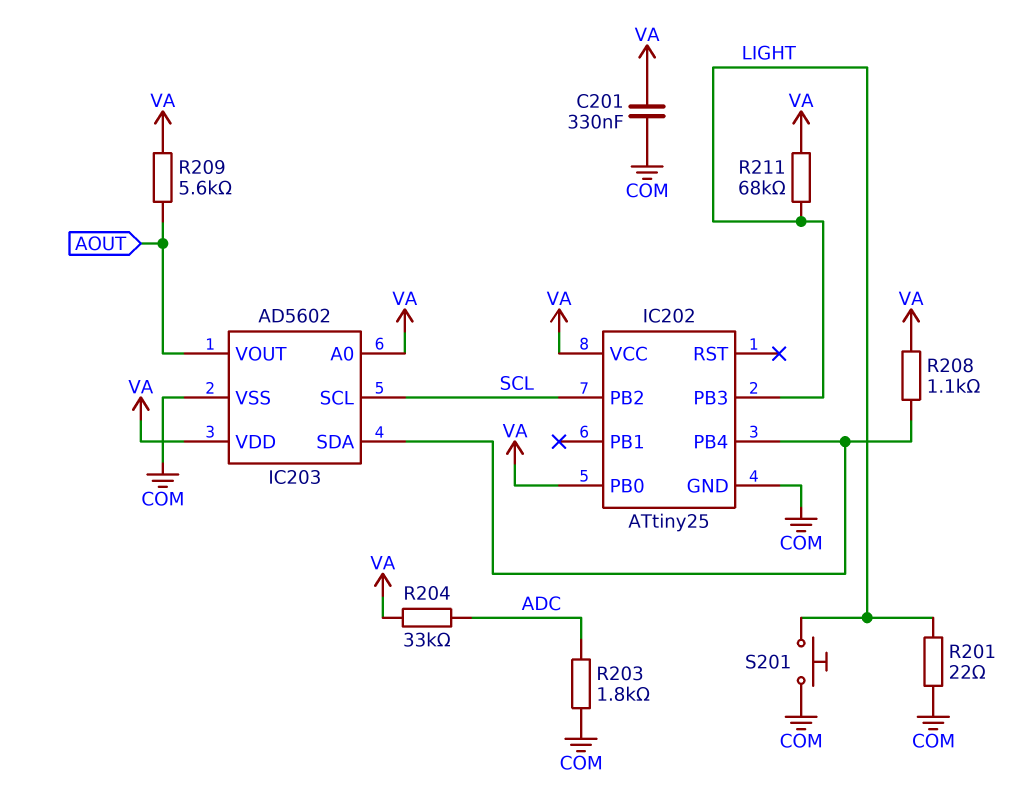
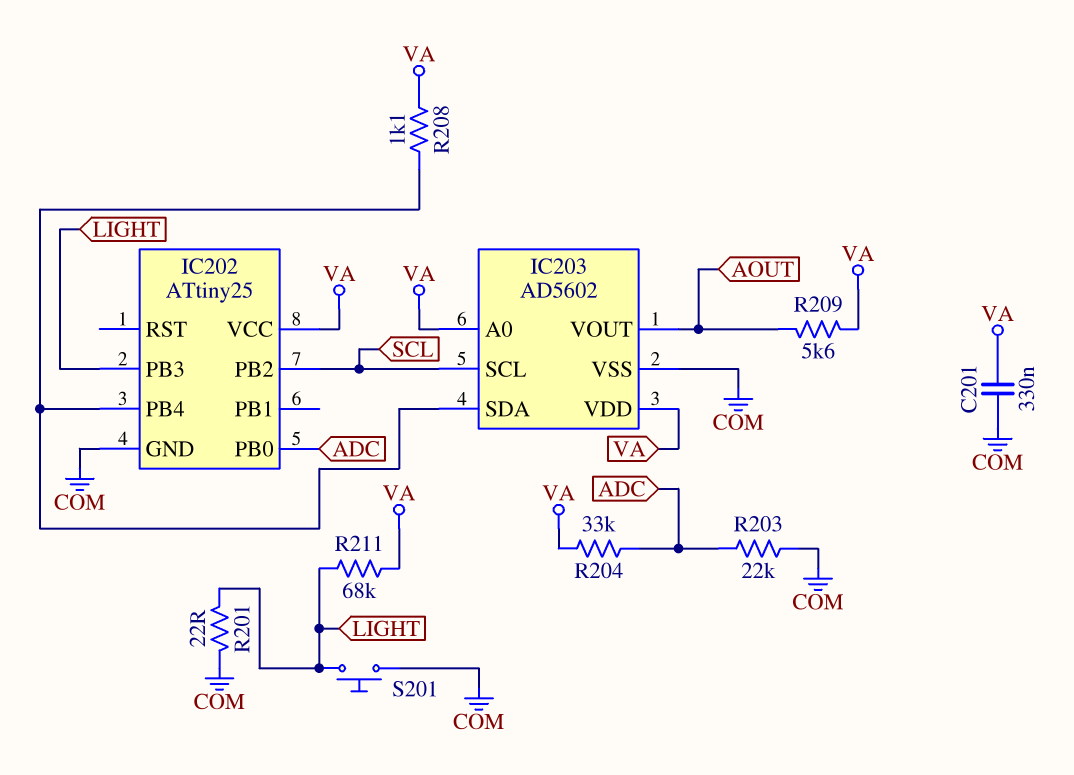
IC202 pin PB0: VA -> ADC
R203: 1.8k (ADC, COM) -> 22k (ADC, COM)

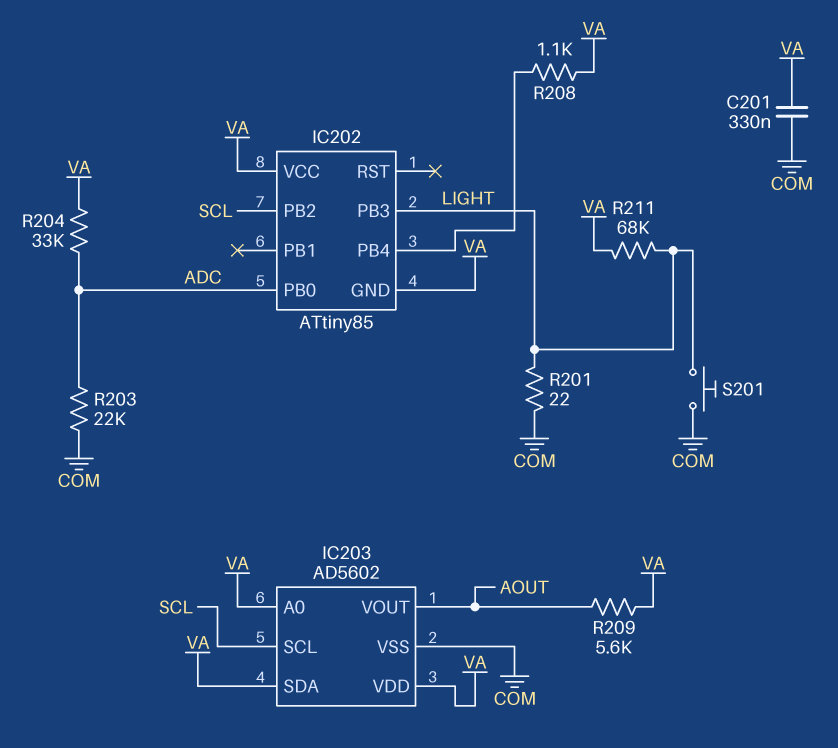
IC202: ATtiny25 -> ATtiny85
IC202 pin GND: COM -> VA
IC203 pin SDA: IC202/PB4 -> VA

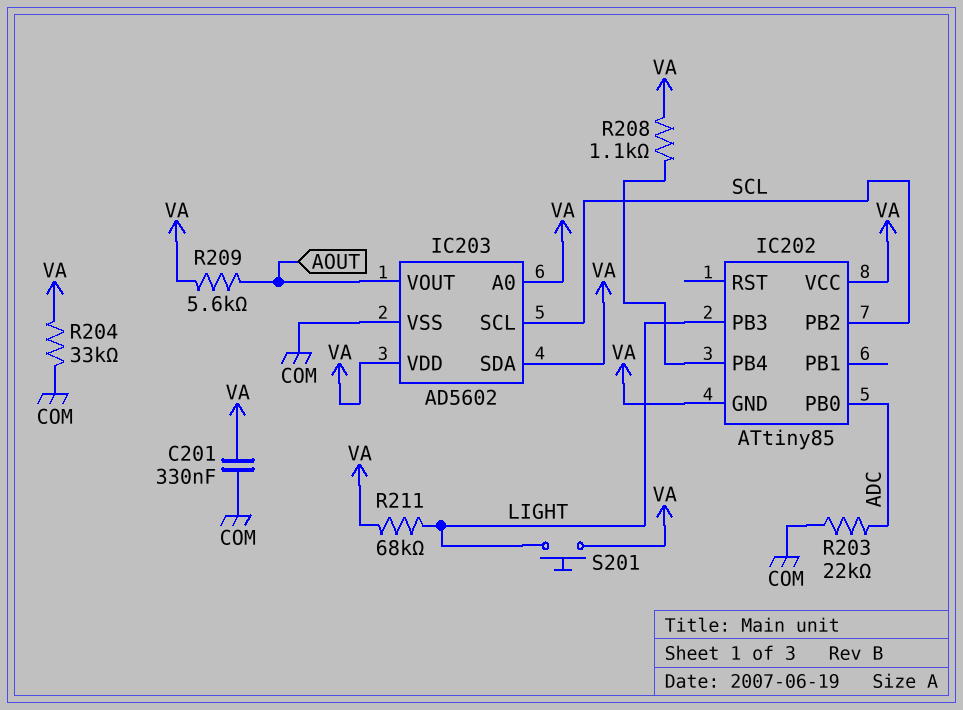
R201: 22 (COM, LIGHT) -> none
R204: 33k (ADC, VA) -> 33k (COM, VA)
S201: button (COM, LIGHT) -> button (LIGHT, VA)

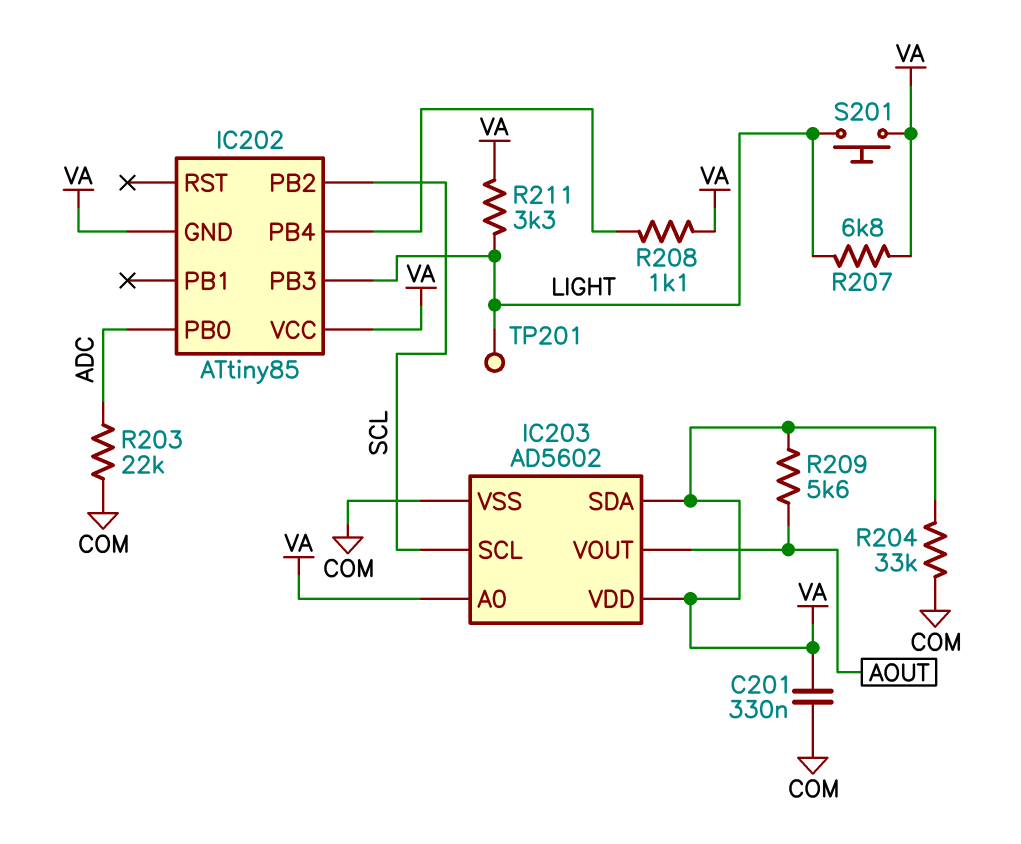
R207: none -> 6.8k (LIGHT, VA)
R211: 68k (LIGHT, VA) -> 3.3k (LIGHT, VA)
TP201: none -> test point (LIGHT)

